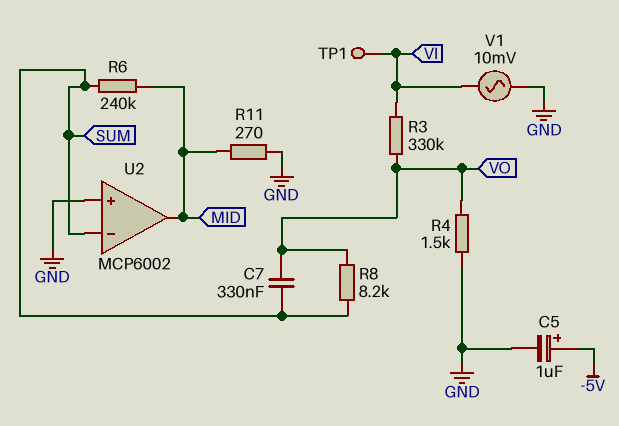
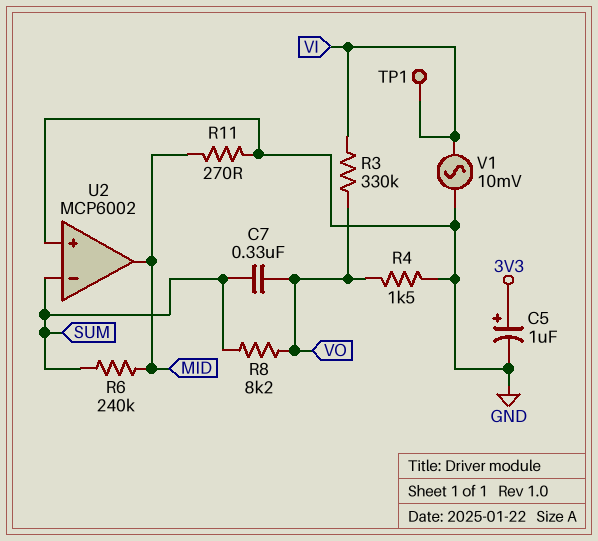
C5: 1uF (plus -5V, minus GND) -> 1uF (plus 3V3, minus GND)

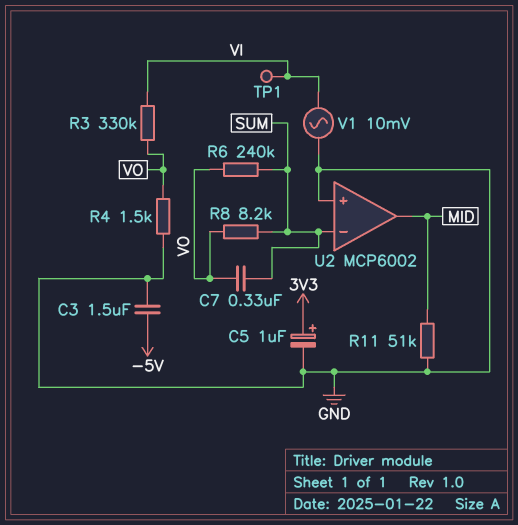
C3: none -> 1.5uF (-5V, GND)
R6: 240k (MID, SUM) -> 240k (SUM, VO)
R11: 270 (GND, MID) -> 51k (GND, MID)

